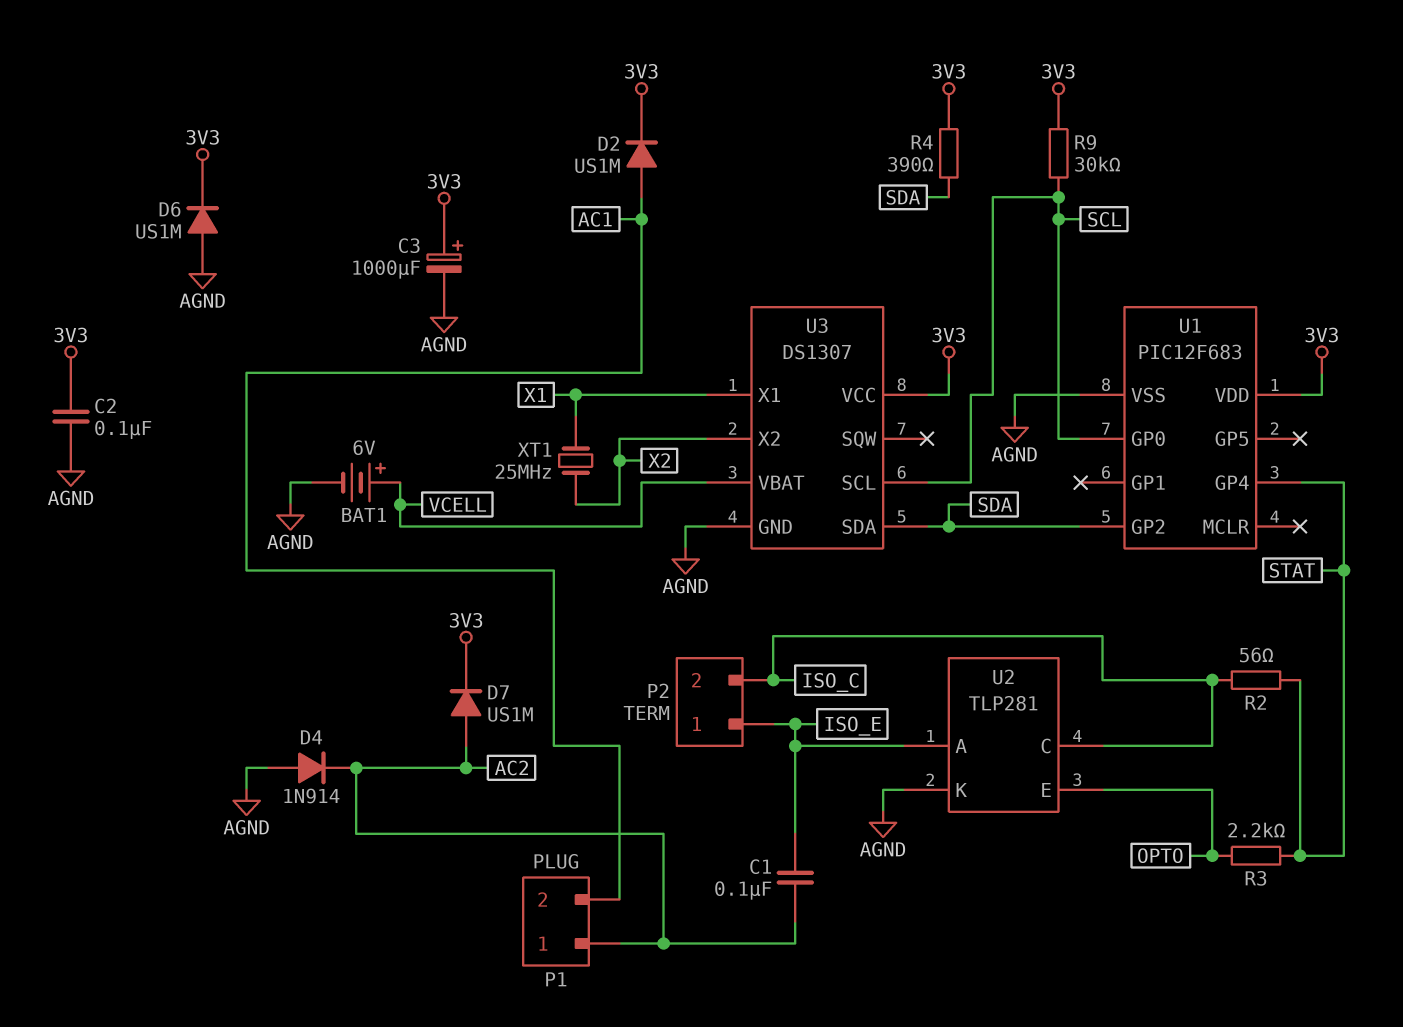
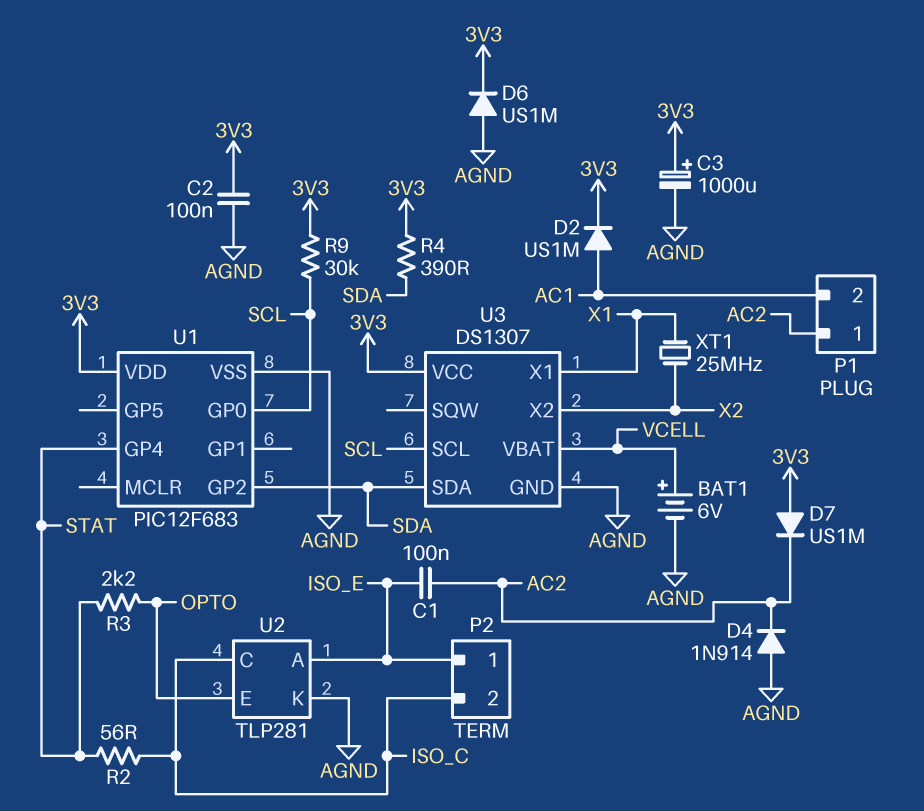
D7: diode US1M (A AC2, K 3V3) -> diode US1M (A 3V3, K AC2)

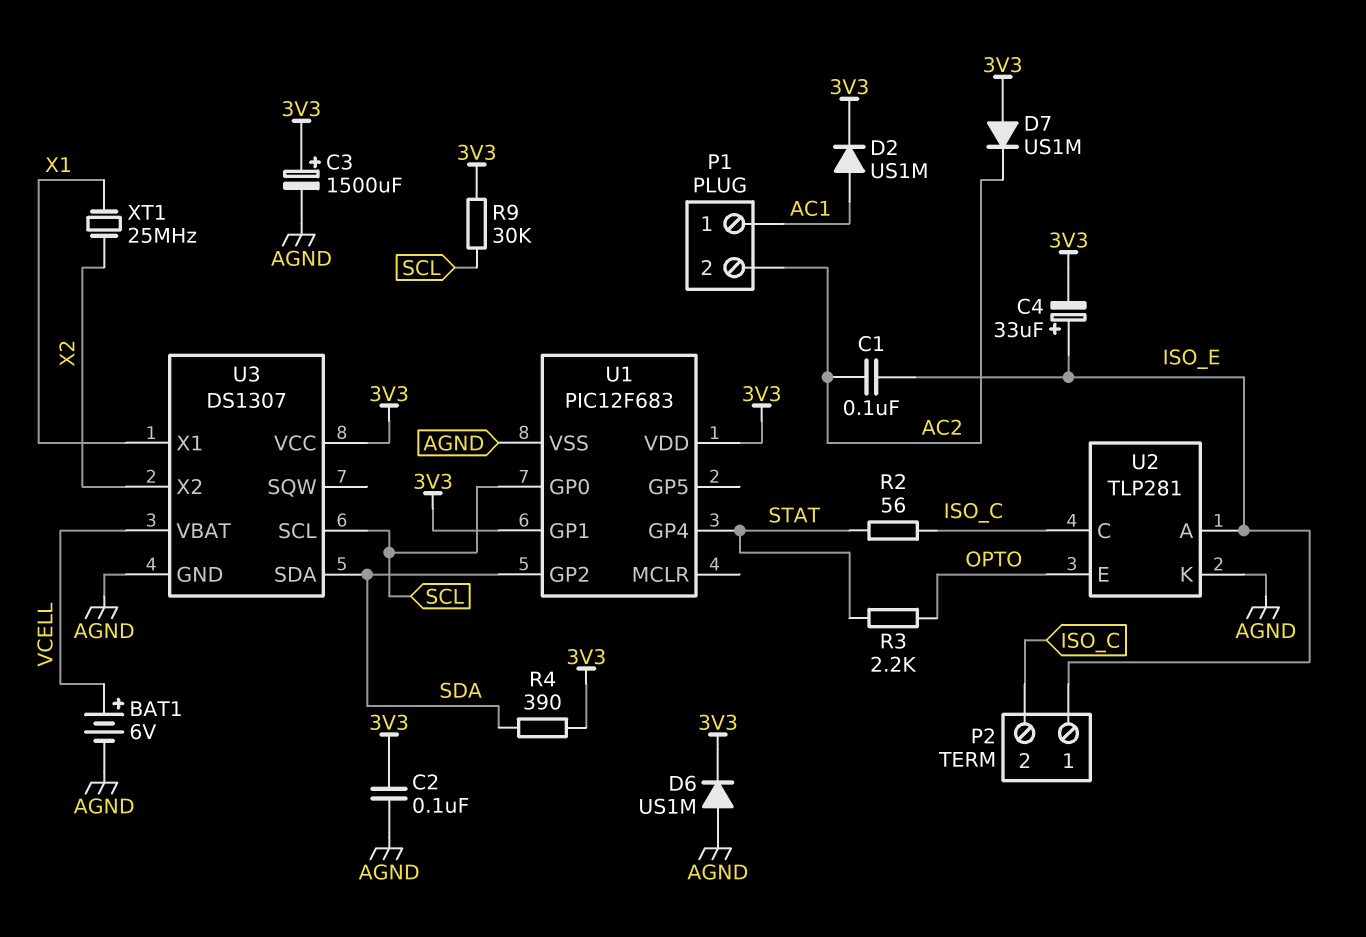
C3: 1000uF (plus 3V3, minus AGND) -> 1500uF (plus 3V3, minus AGND)
C4: none -> 33uF (plus ISO_E, minus 3V3)
D4: diode 1N914 (A AGND, K AC2) -> none
P1 pin 1: AC2 -> AC1
P1 pin 2: AC1 -> AC2
U1 pin GP1: none -> 3V3

